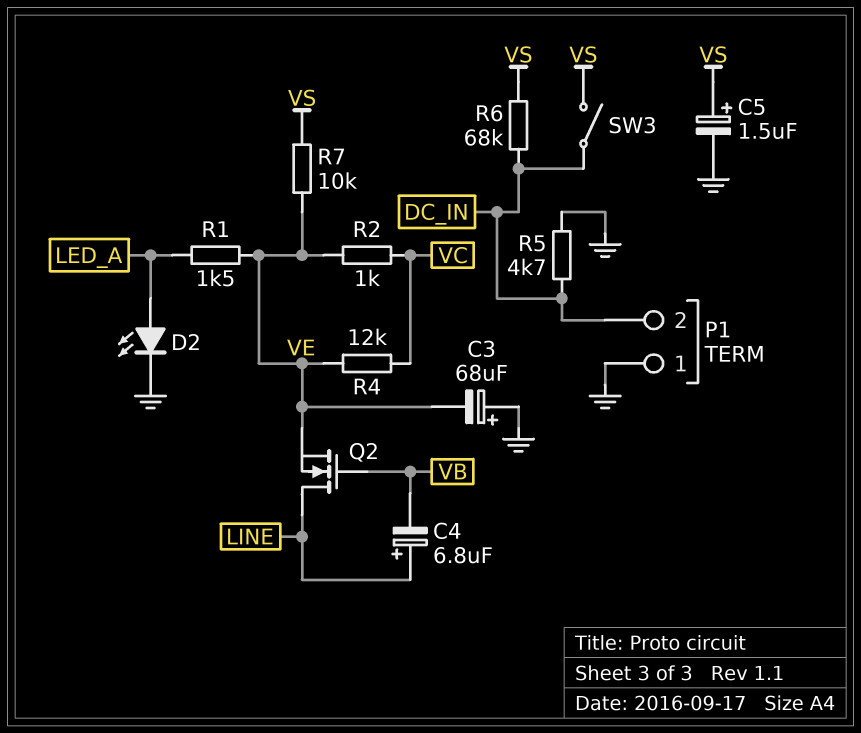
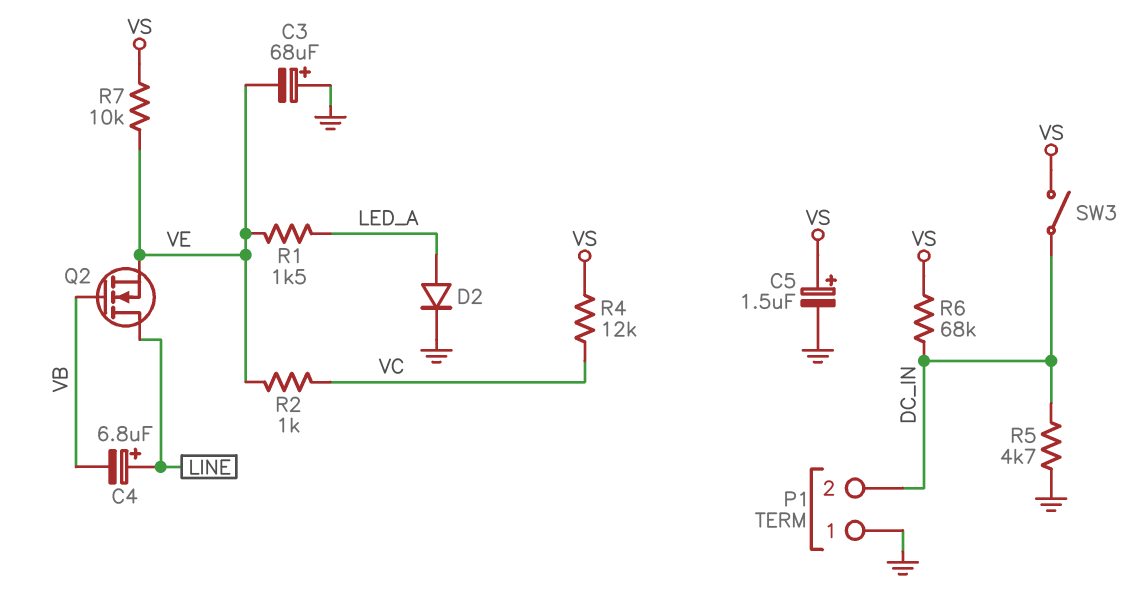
D2: LED (A LED_A, K GND) -> diode (A LED_A, K GND)
R4: 12k (VC, VE) -> 12k (VC, VS)

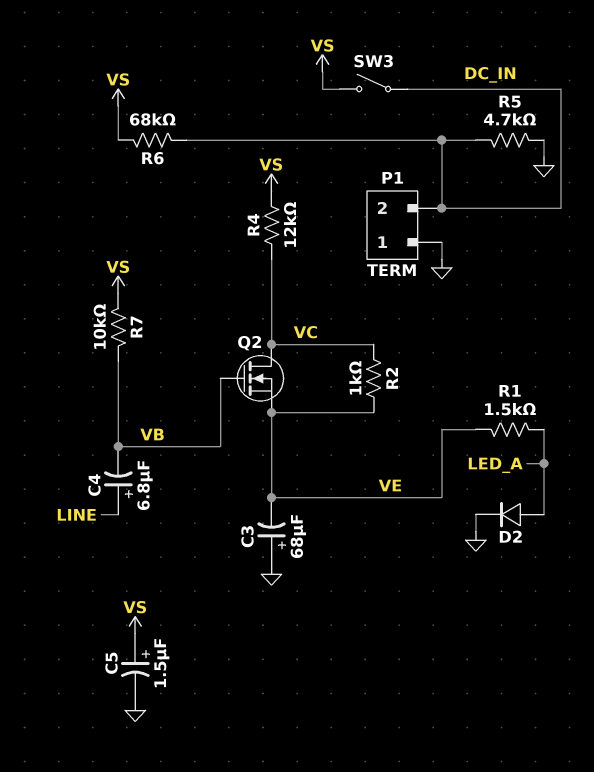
Q2: NMOS (G VB, D LINE, S VE) -> NMOS (G VB, D VC, S VE)
R7: 10k (VE, VS) -> 10k (VB, VS)

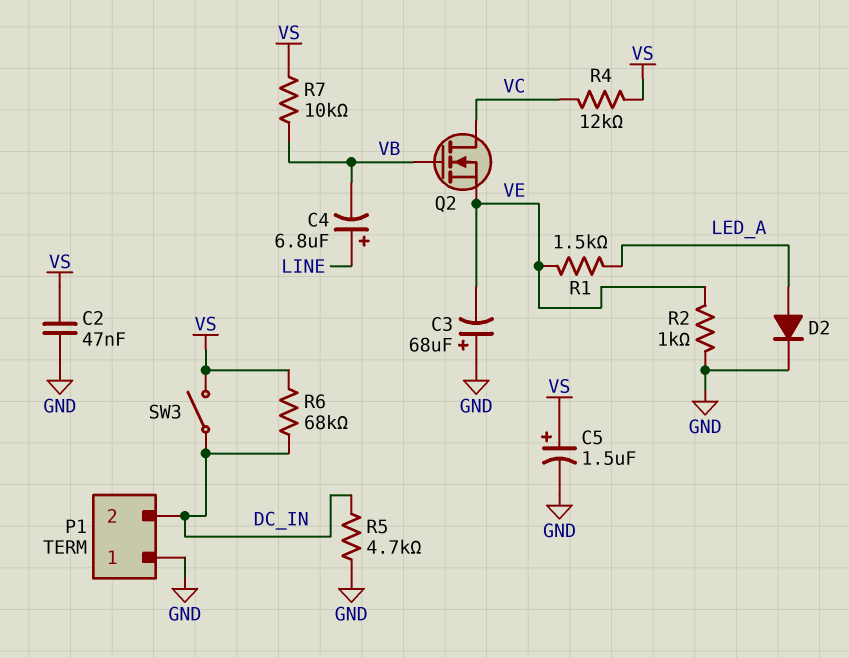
C2: none -> 47nF (GND, VS)
R2: 1k (VC, VE) -> 1k (GND, VE)

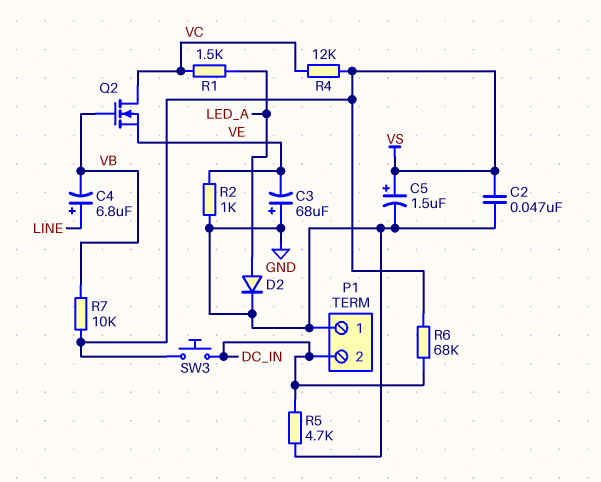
R1: 1.5k (LED_A, VE) -> 1.5k (LED_A, VC)
SW3: switch (DC_IN, VS) -> button (DC_IN, VS)

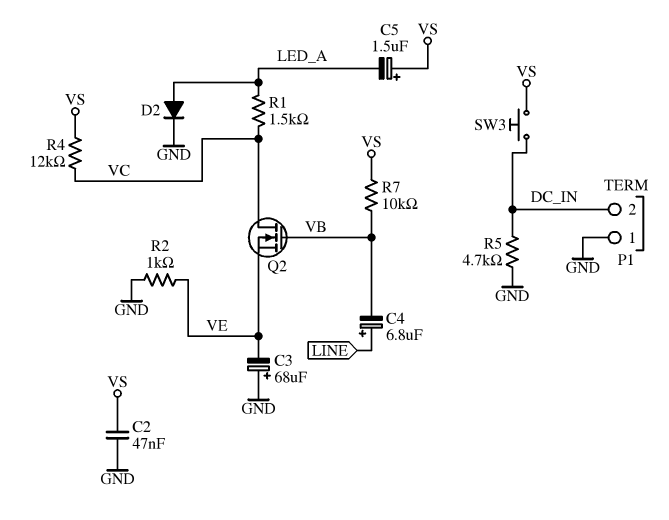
C5: 1.5uF (plus VS, minus GND) -> 1.5uF (plus VS, minus LED_A)
R6: 68k (DC_IN, VS) -> none

